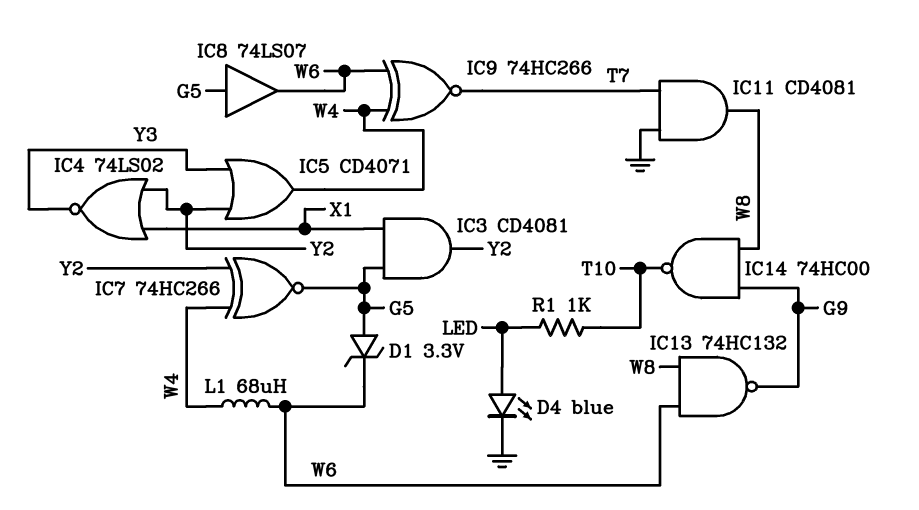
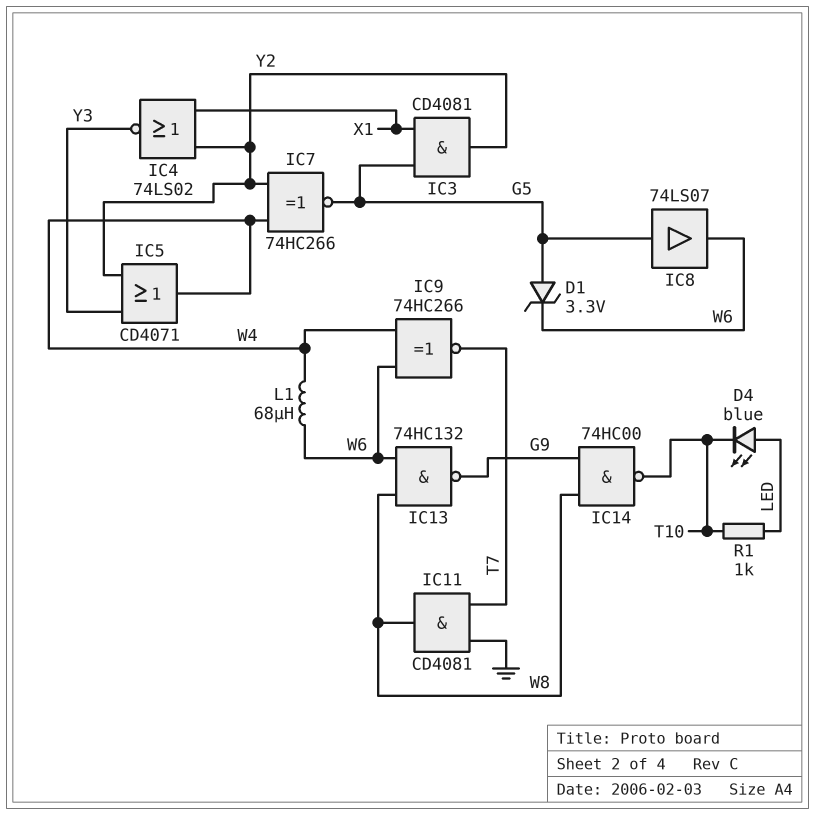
D4: LED blue (A LED, K GND) -> LED blue (A LED, K T10)

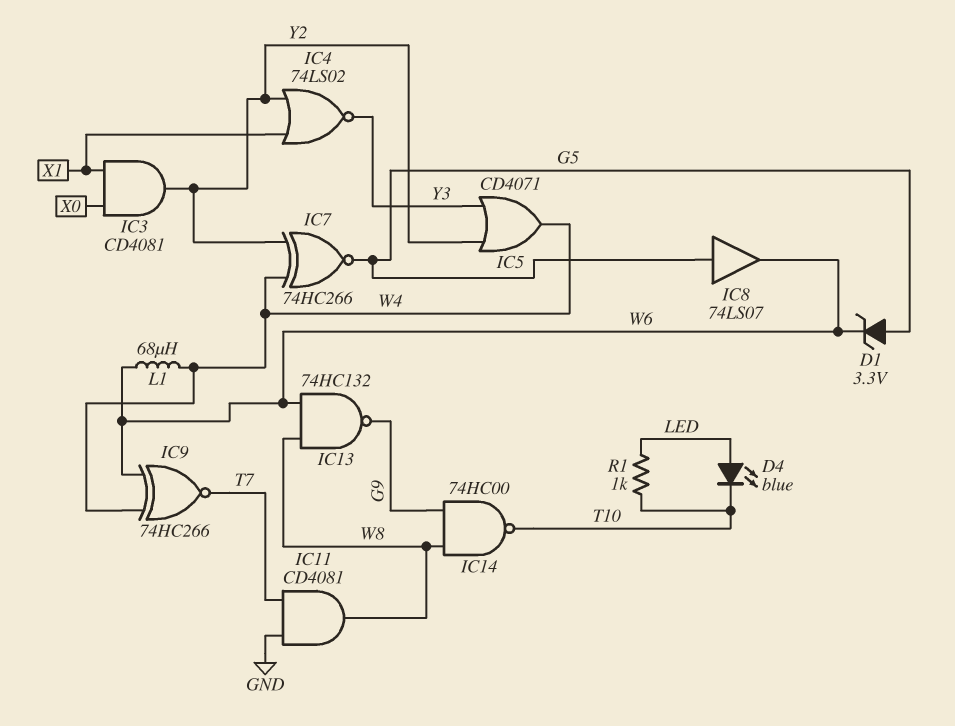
IC3: AND CD4081 (in G5, in X1, out Y2) -> AND CD4081 (in X0, in X1, out Y2)

